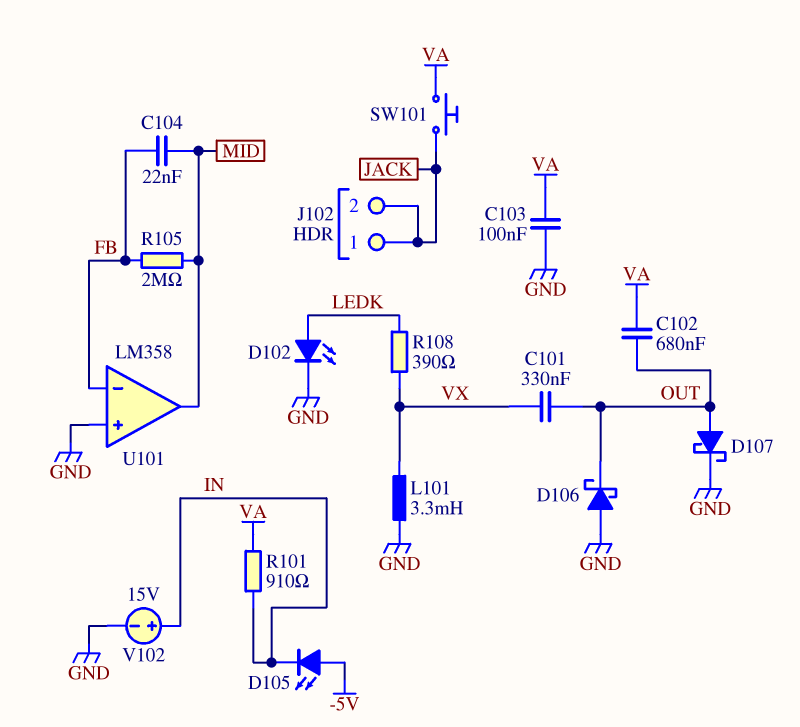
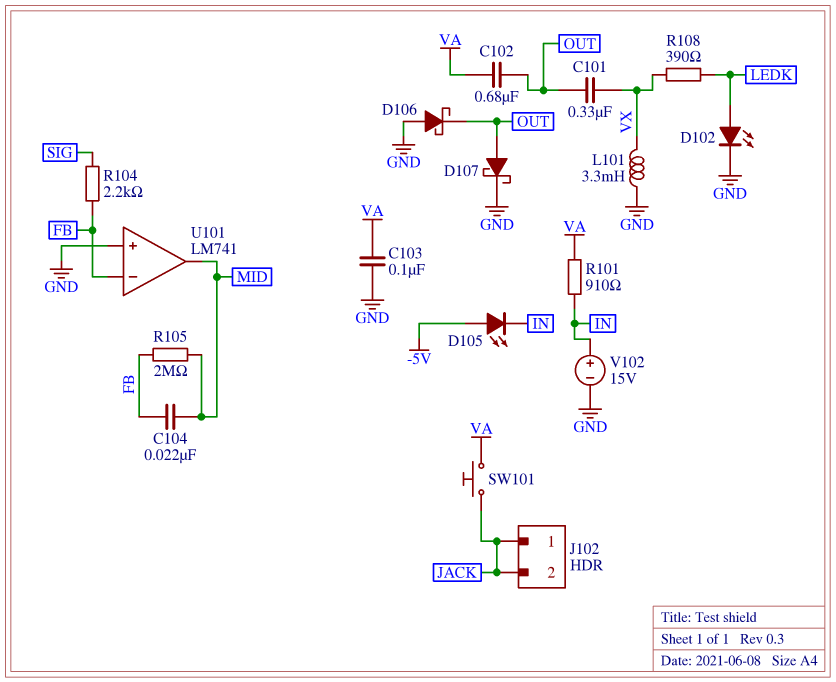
R104: none -> 2.2k (FB, SIG)
U101: LM358 -> LM741

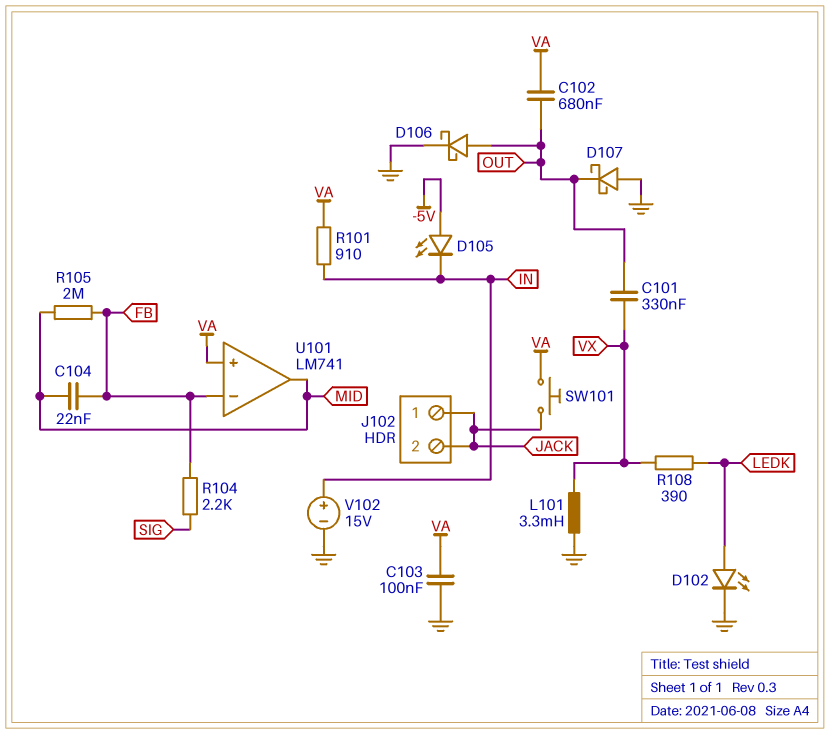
D106: schottky (A GND, K OUT) -> schottky (A OUT, K GND)
D107: schottky (A OUT, K GND) -> schottky (A GND, K OUT)
U101 pin in+: GND -> VA

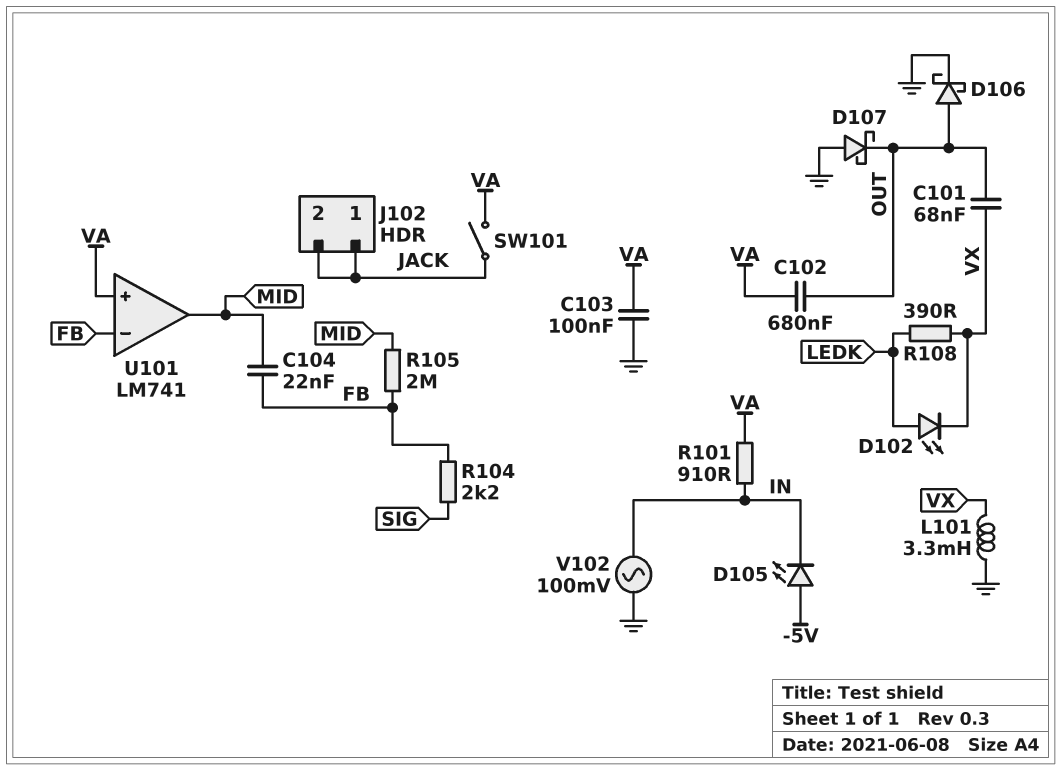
C101: 330nF (OUT, VX) -> 68nF (OUT, VX)
D102: LED (A LEDK, K GND) -> LED (A LEDK, K VX)
SW101: button (JACK, VA) -> switch (JACK, VA)
V102: 15V (plus IN, minus GND) -> AC 100mV (GND, IN)

